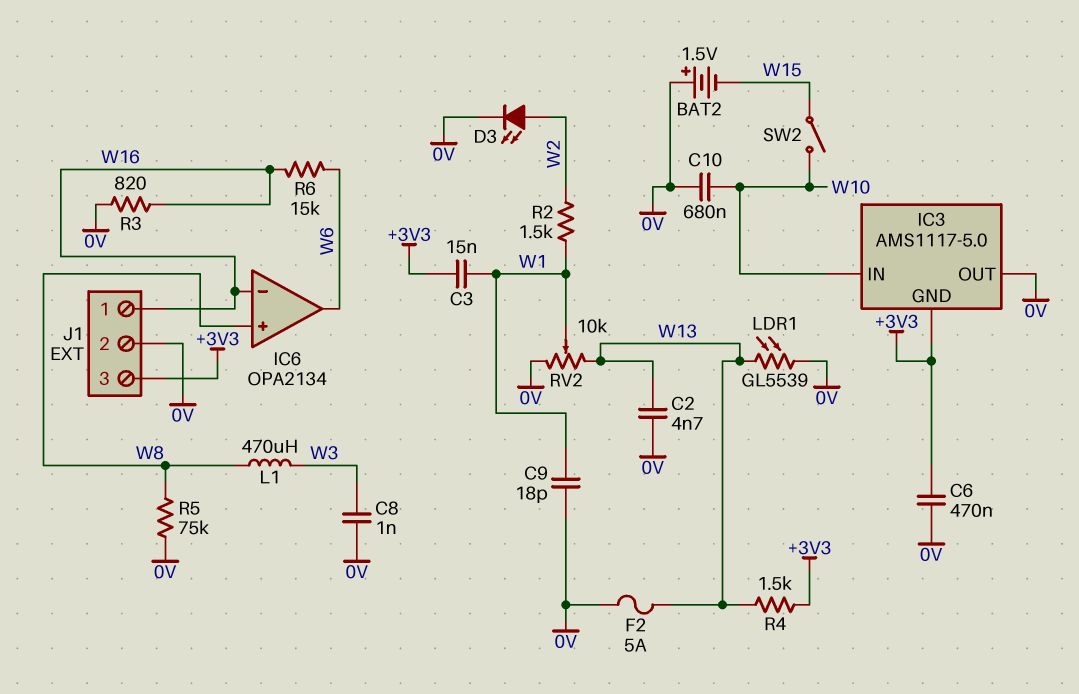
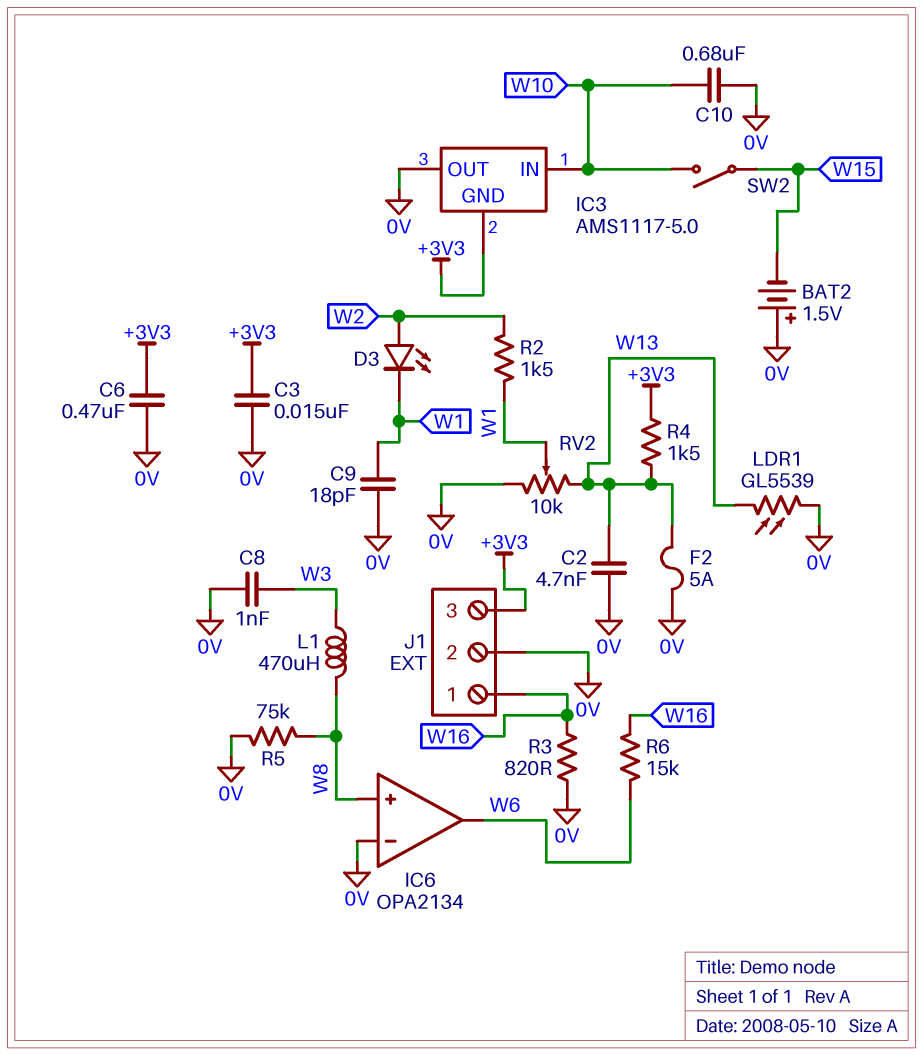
C3: 15nF (+3V3, W1) -> 15nF (+3V3, 0V)
D3: LED (A W2, K 0V) -> LED (A W2, K W1)
IC6 pin in-: W16 -> 0V

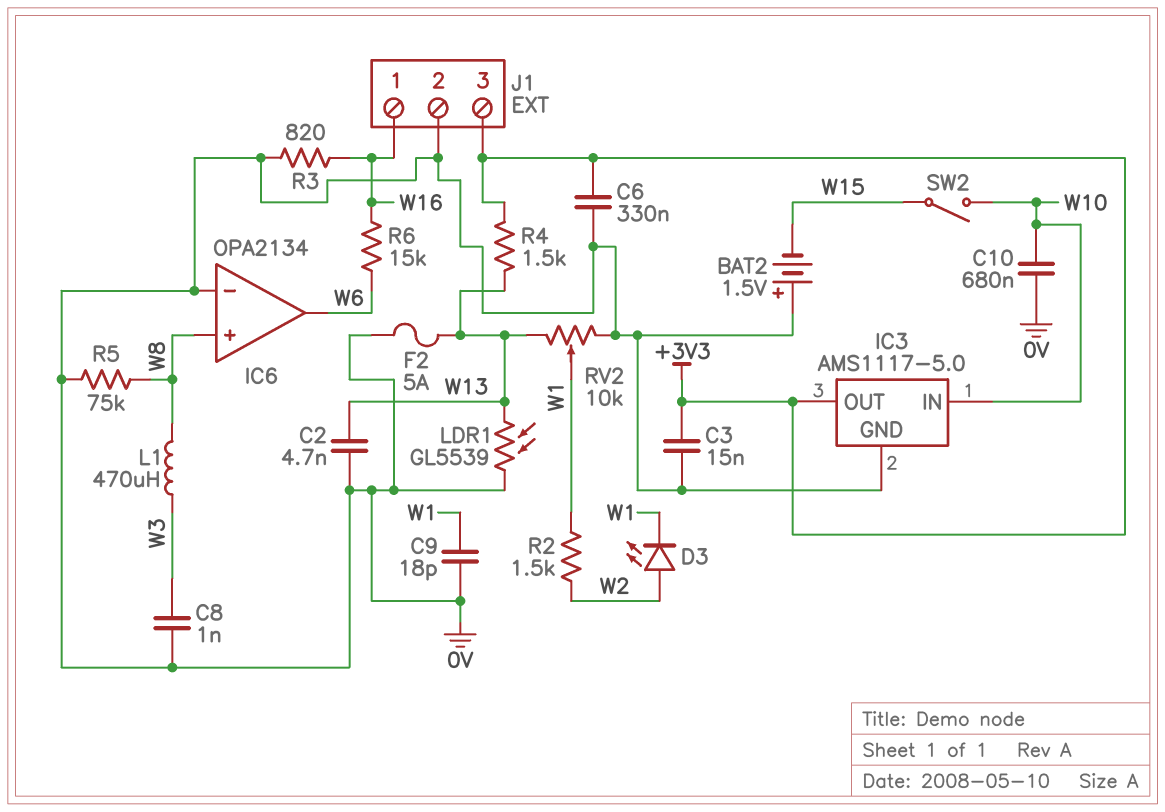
C6: 470nF (+3V3, 0V) -> 330nF (+3V3, 0V)
IC3 pin GND: +3V3 -> 0V
IC3 pin OUT: 0V -> +3V3

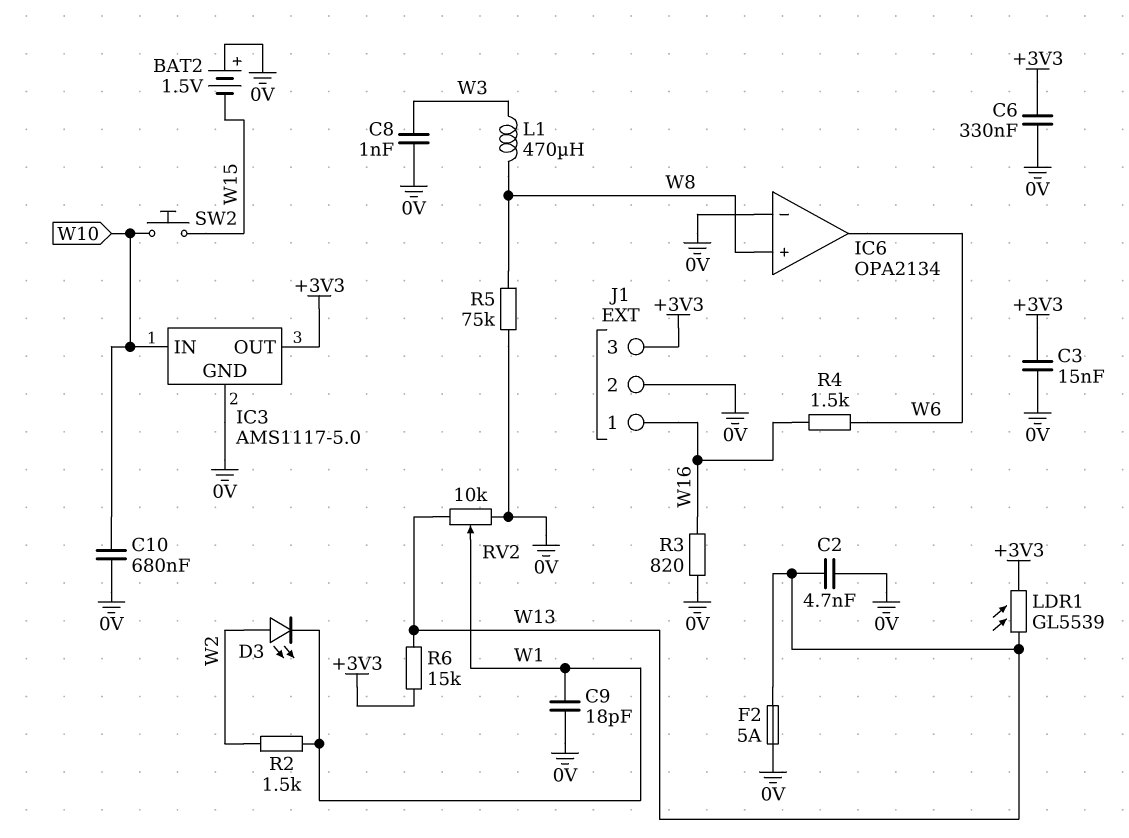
LDR1: GL5539 (0V, W13) -> GL5539 (+3V3, W13)
R4: 1.5k (+3V3, W13) -> 1.5k (W6, W16)
R6: 15k (W6, W16) -> 15k (+3V3, W13)
SW2: switch (W10, W15) -> button (W10, W15)

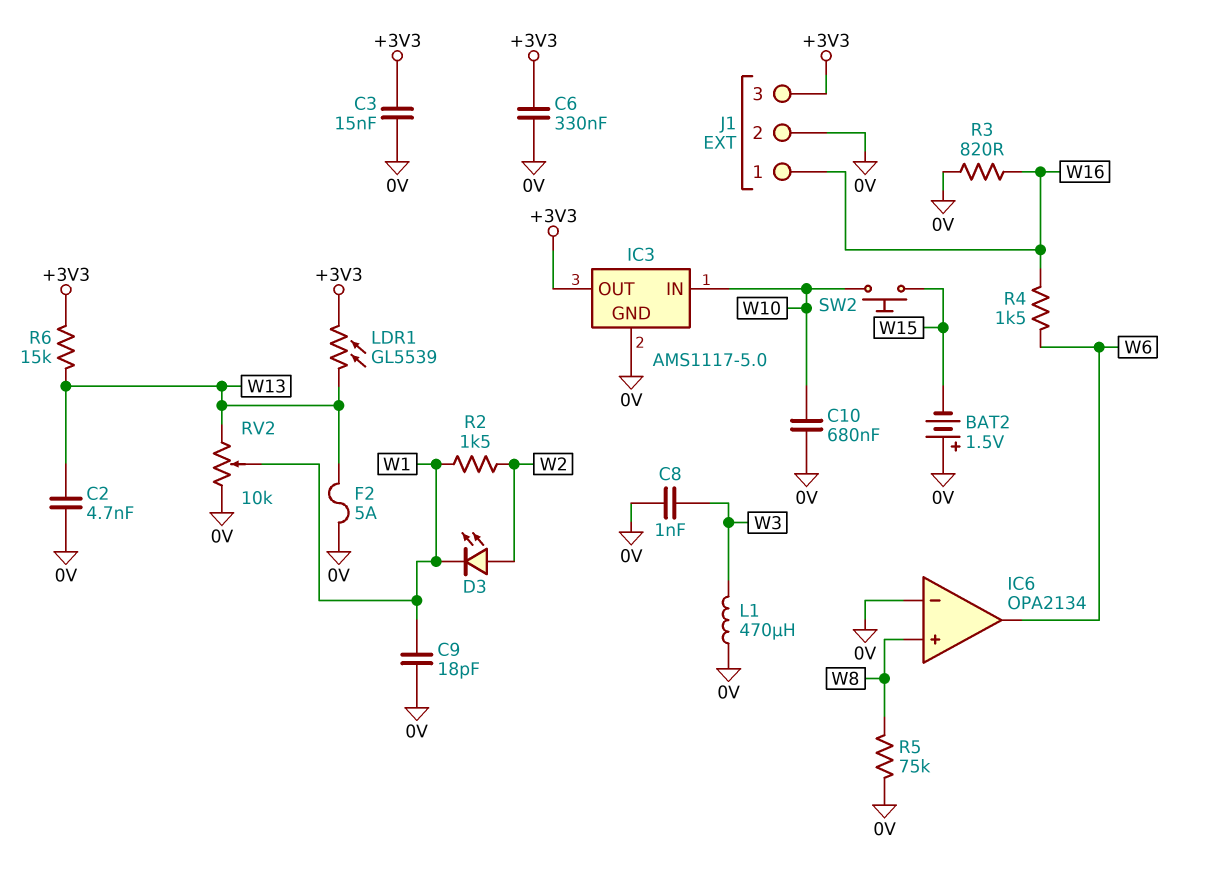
L1: 470uH (W3, W8) -> 470uH (0V, W3)

